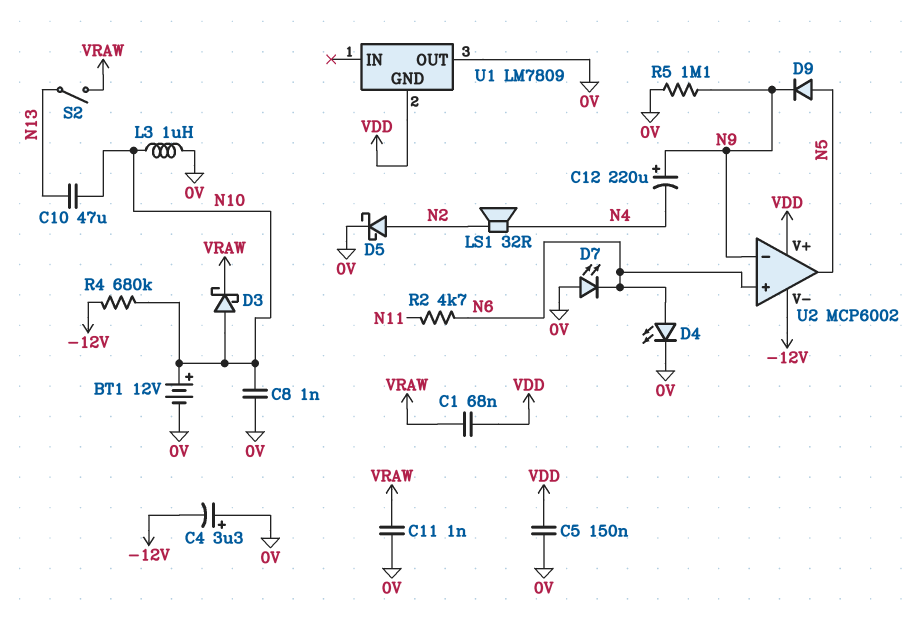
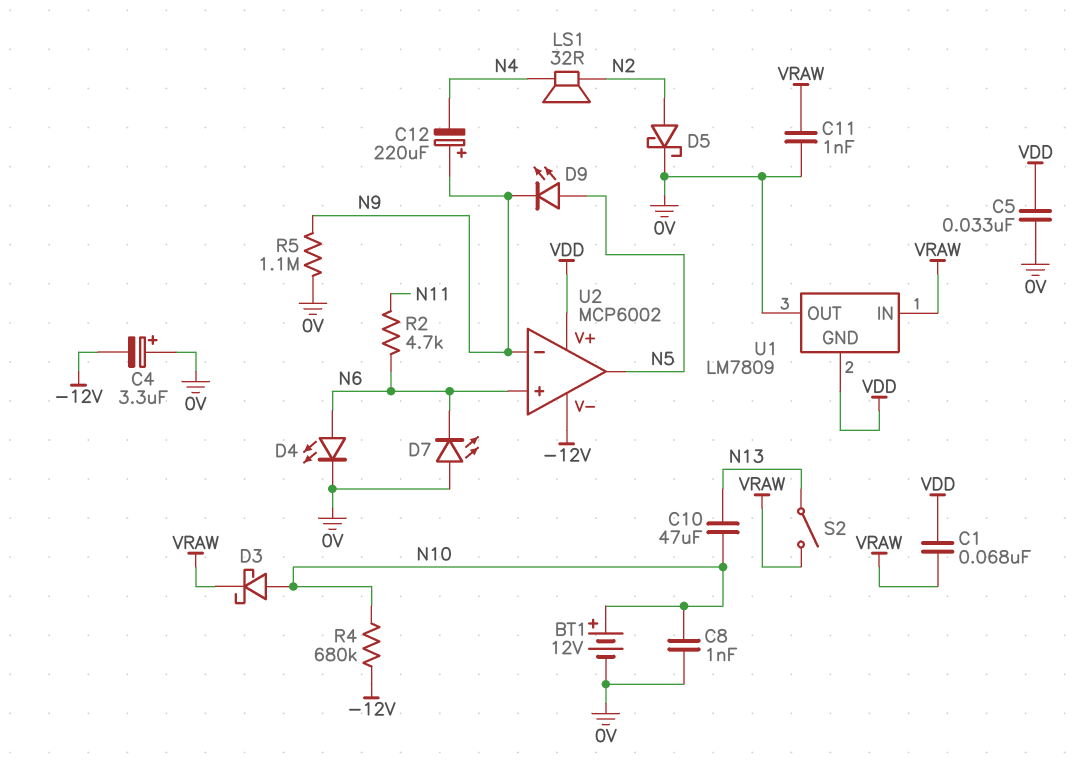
C5: 150nF (0V, VDD) -> 33nF (0V, VDD)
D9: diode (A N5, K N9) -> LED (A N5, K N9)
L3: 1uH (0V, N10) -> none
U1 pin IN: none -> VRAW

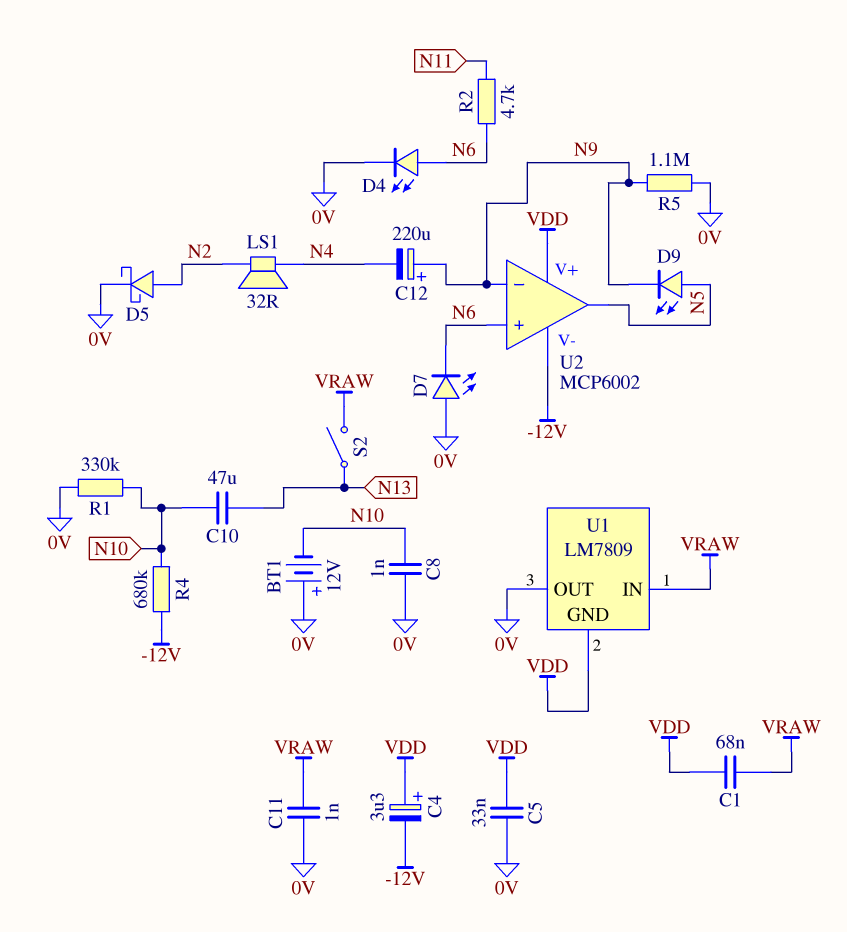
BT1: 12V (plus N10, minus 0V) -> 12V (plus 0V, minus N10)
C4: 3.3uF (plus 0V, minus -12V) -> 3.3uF (plus VDD, minus -12V)
D3: schottky (A N10, K VRAW) -> none
R1: none -> 330k (0V, N10)

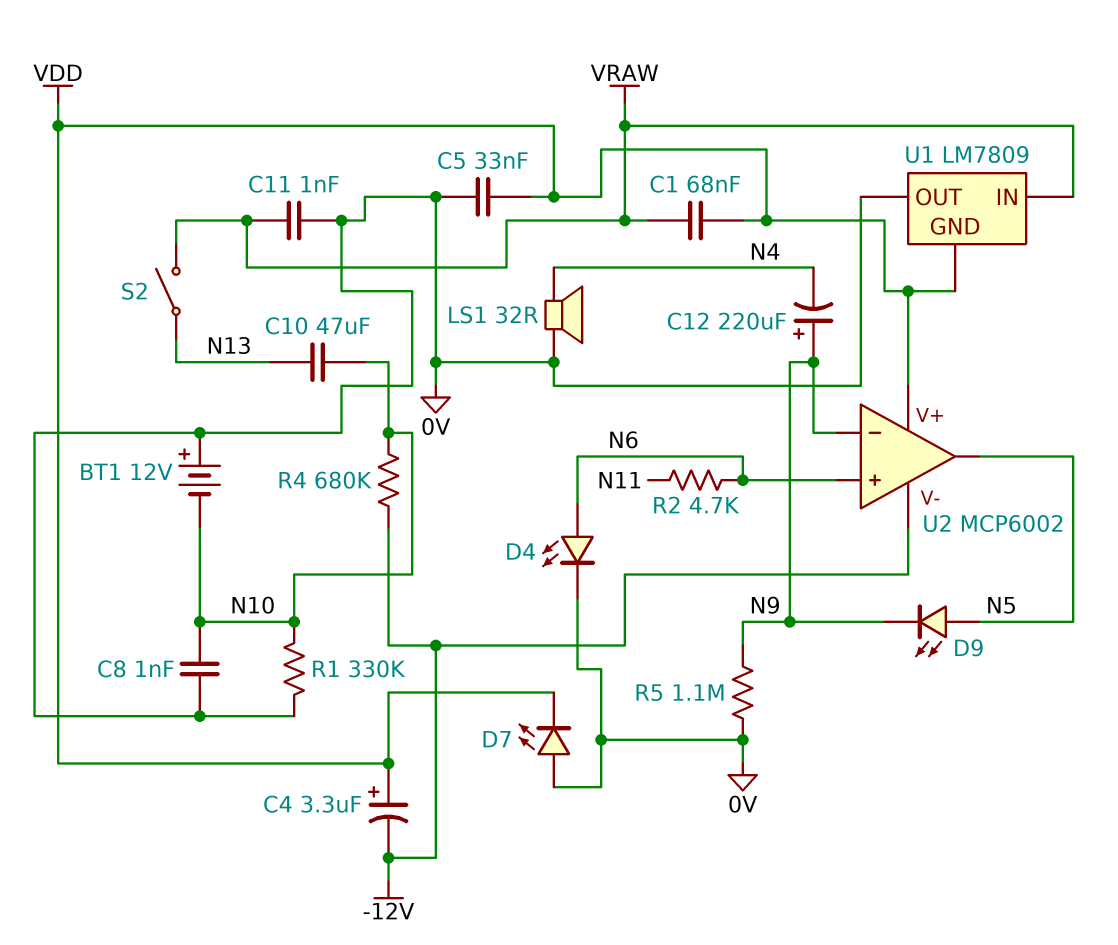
D5: schottky (A N2, K 0V) -> none
D7: LED (A 0V, K N6) -> LED (A 0V, K VDD)
LS1: speaker 32R (N2, N4) -> speaker 32R (0V, N4)

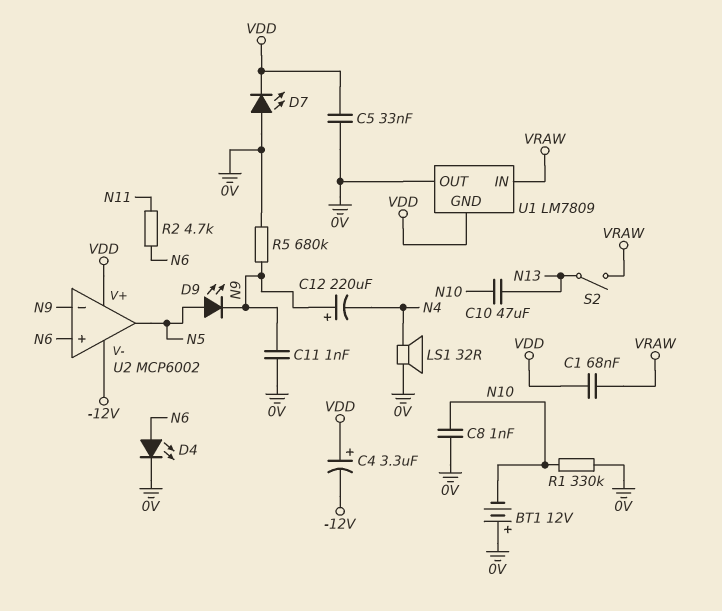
C11: 1nF (0V, VRAW) -> 1nF (0V, N9)
R4: 680k (-12V, N10) -> none
R5: 1.1M (0V, N9) -> 680k (0V, N9)

